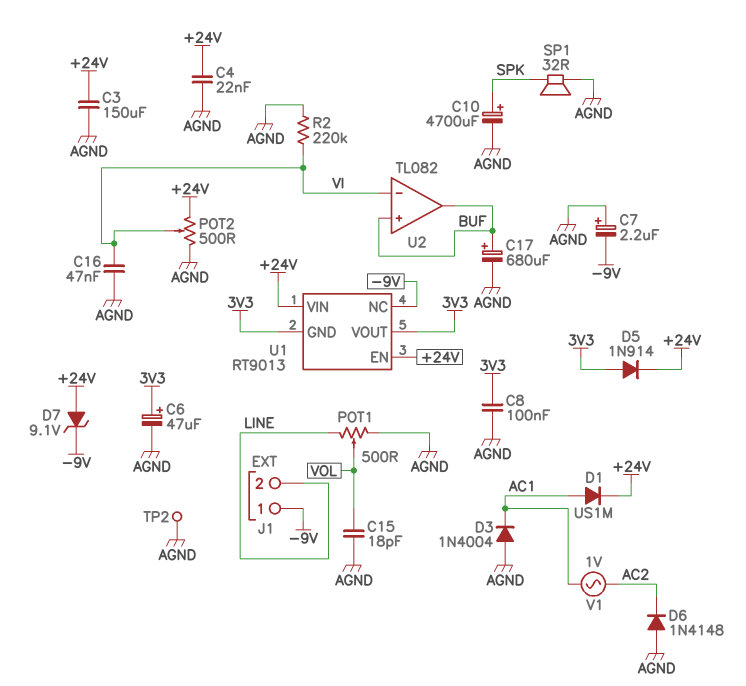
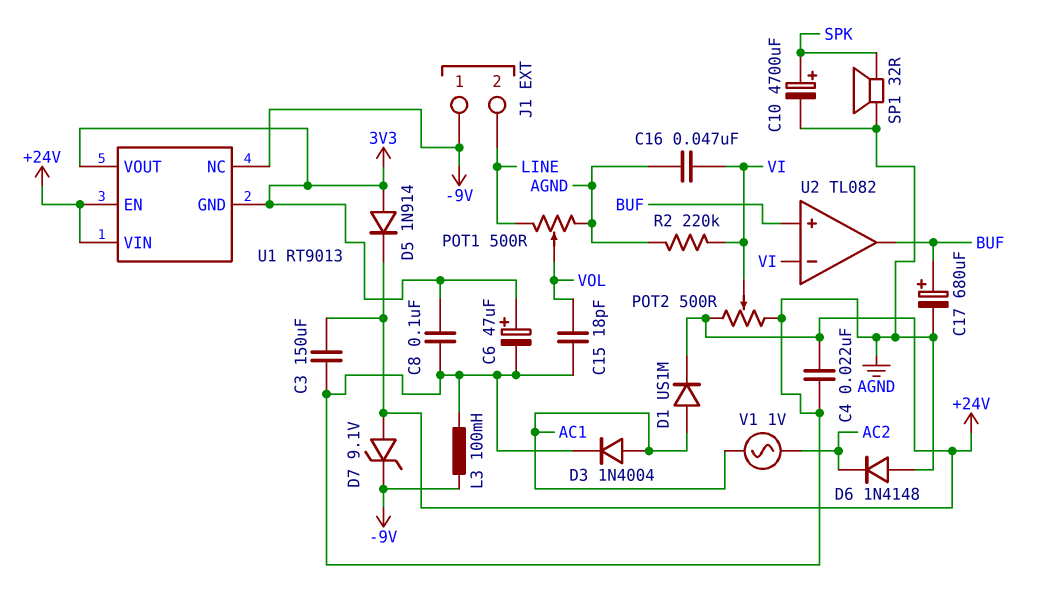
C7: 2.2uF (plus AGND, minus -9V) -> none
D3: diode 1N4004 (A AGND, K AC1) -> diode 1N4004 (A AC1, K AGND)
L3: none -> 100mH (-9V, AGND)
TP2: test point (AGND) -> none

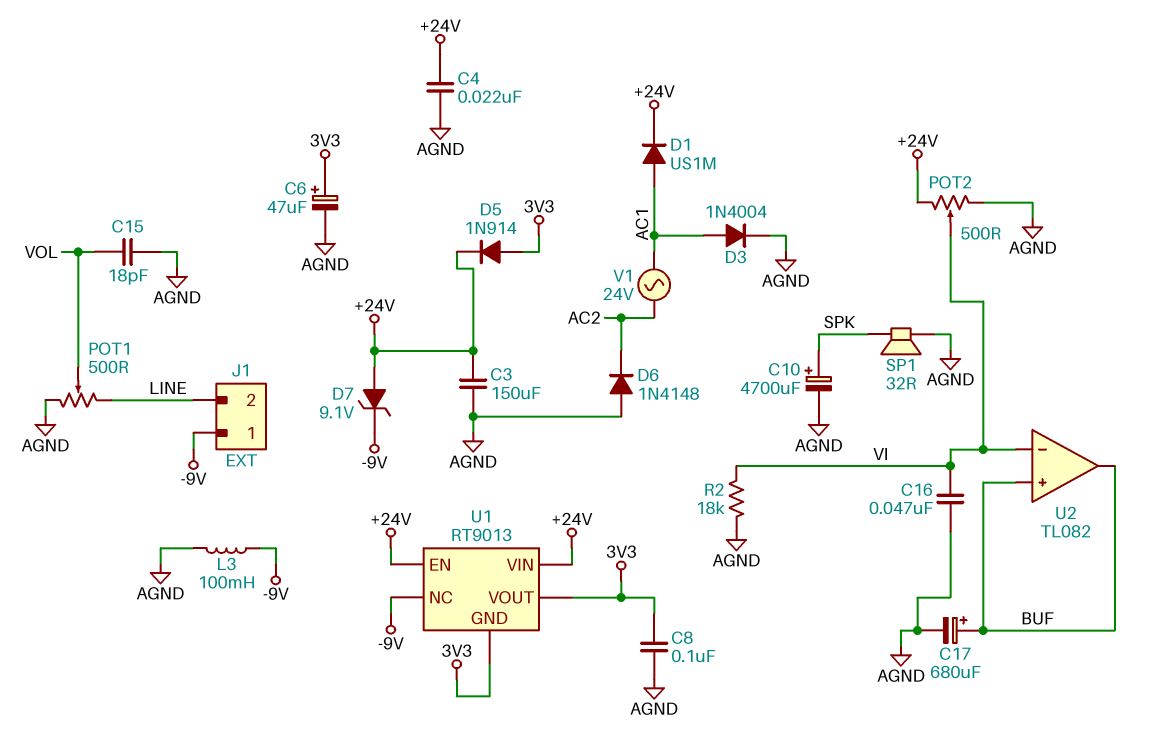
R2: 220k (AGND, VI) -> 18k (AGND, VI)
V1: AC 1V (AC1, AC2) -> AC 24V (AC1, AC2)

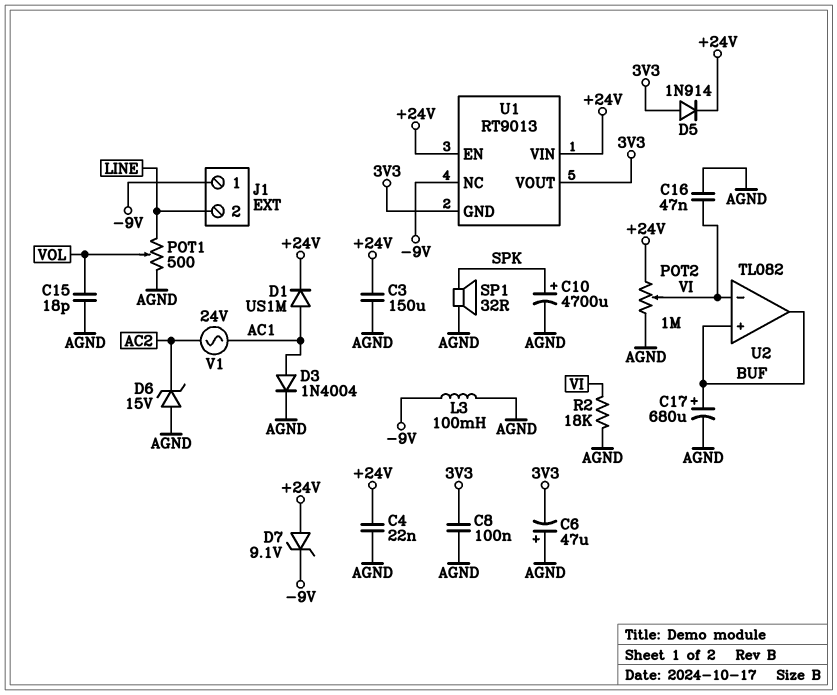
C6: 47uF (plus 3V3, minus AGND) -> 47uF (plus AGND, minus 3V3)
D6: diode 1N4148 (A AGND, K AC2) -> zener 15V (A AGND, K AC2)
POT2: 500 (+24V, AGND, wiper VI) -> 1M (+24V, AGND, wiper VI)

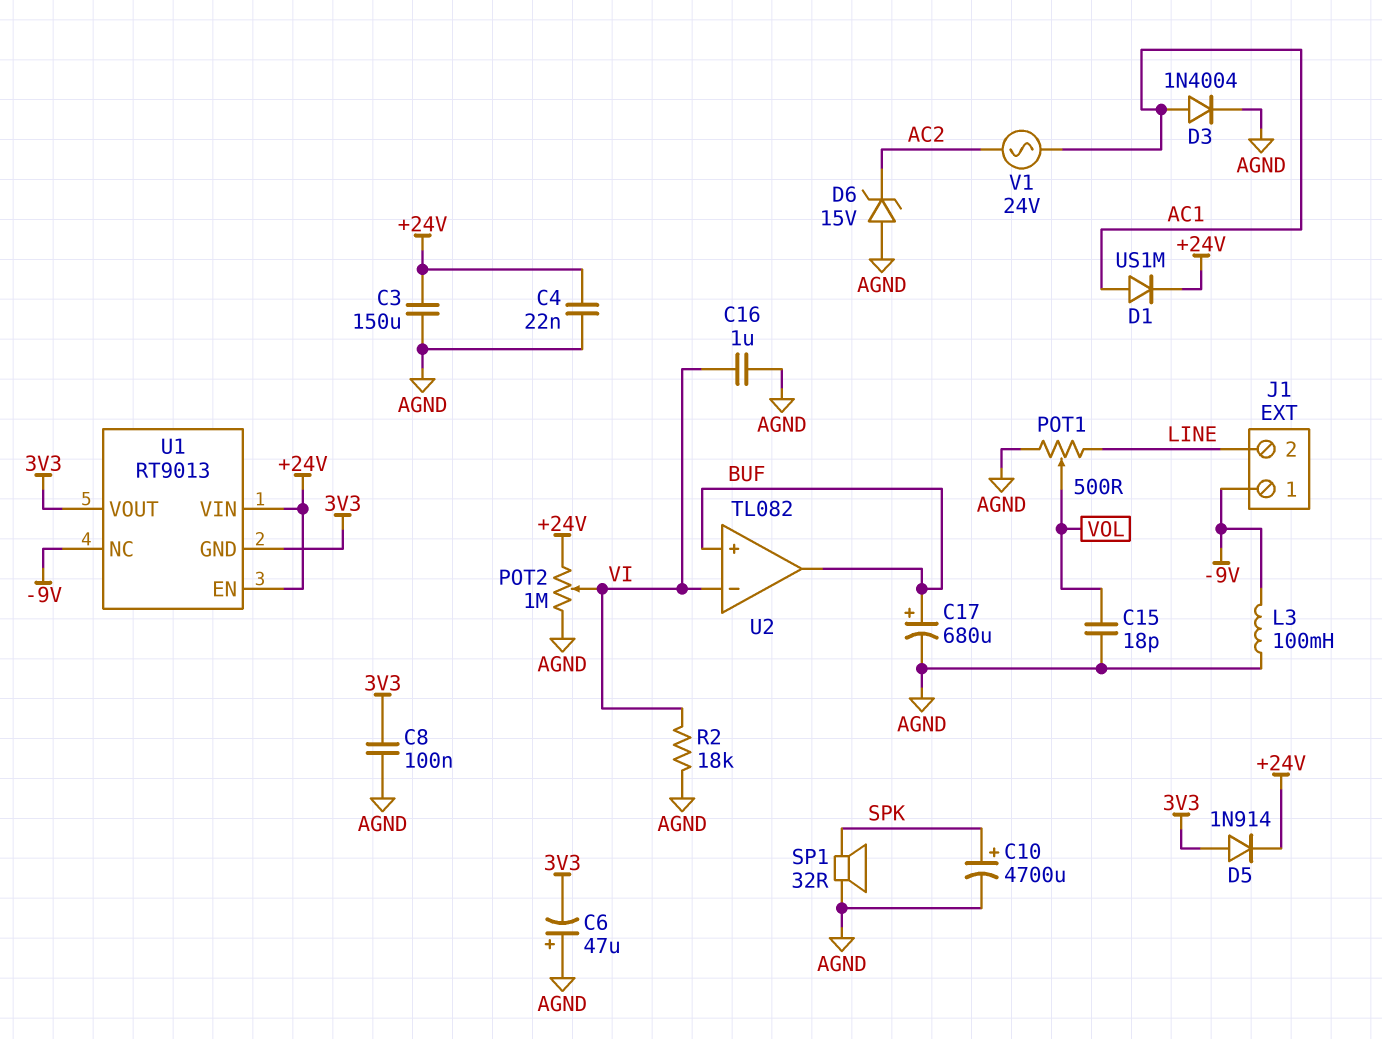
C16: 47nF (AGND, VI) -> 1uF (AGND, VI)
D7: zener 9.1V (A +24V, K -9V) -> none

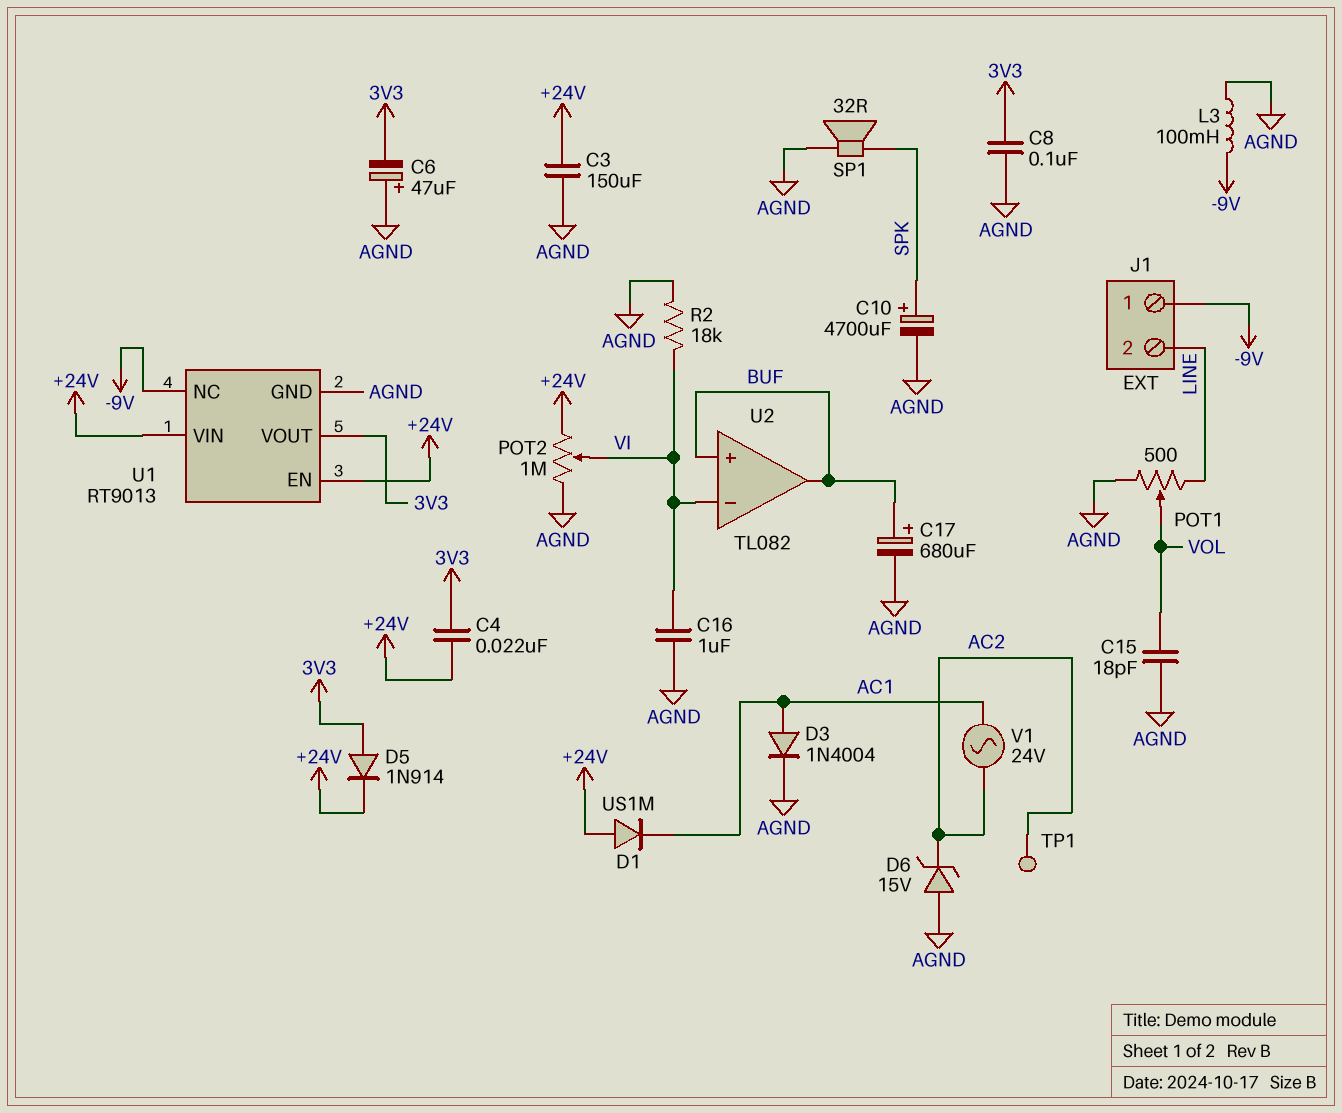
C4: 22nF (+24V, AGND) -> 22nF (+24V, 3V3)
D1: diode US1M (A AC1, K +24V) -> diode US1M (A +24V, K AC1)
TP1: none -> test point (AC2)
U1 pin GND: 3V3 -> AGND

